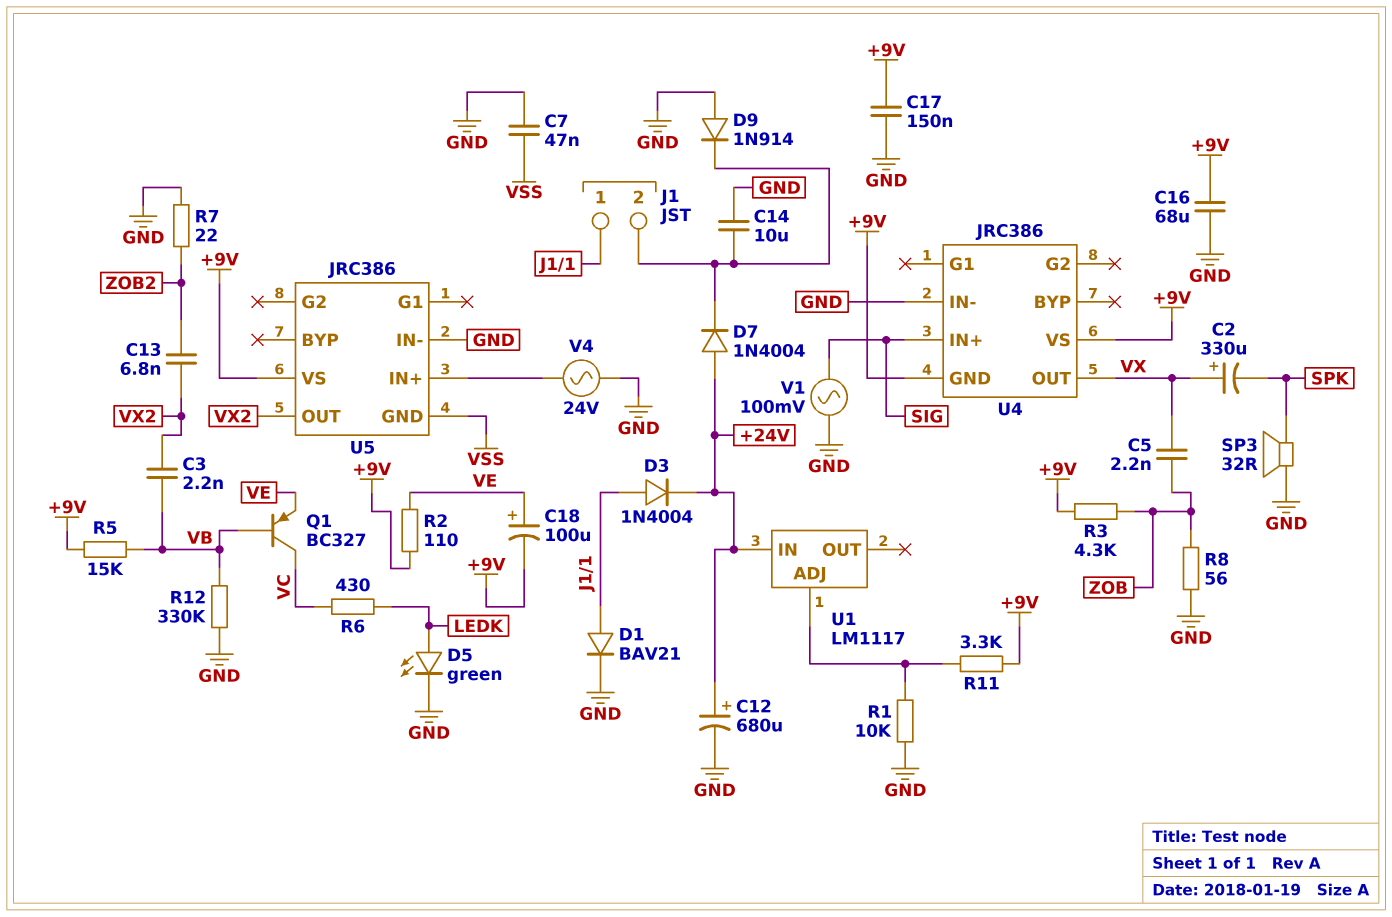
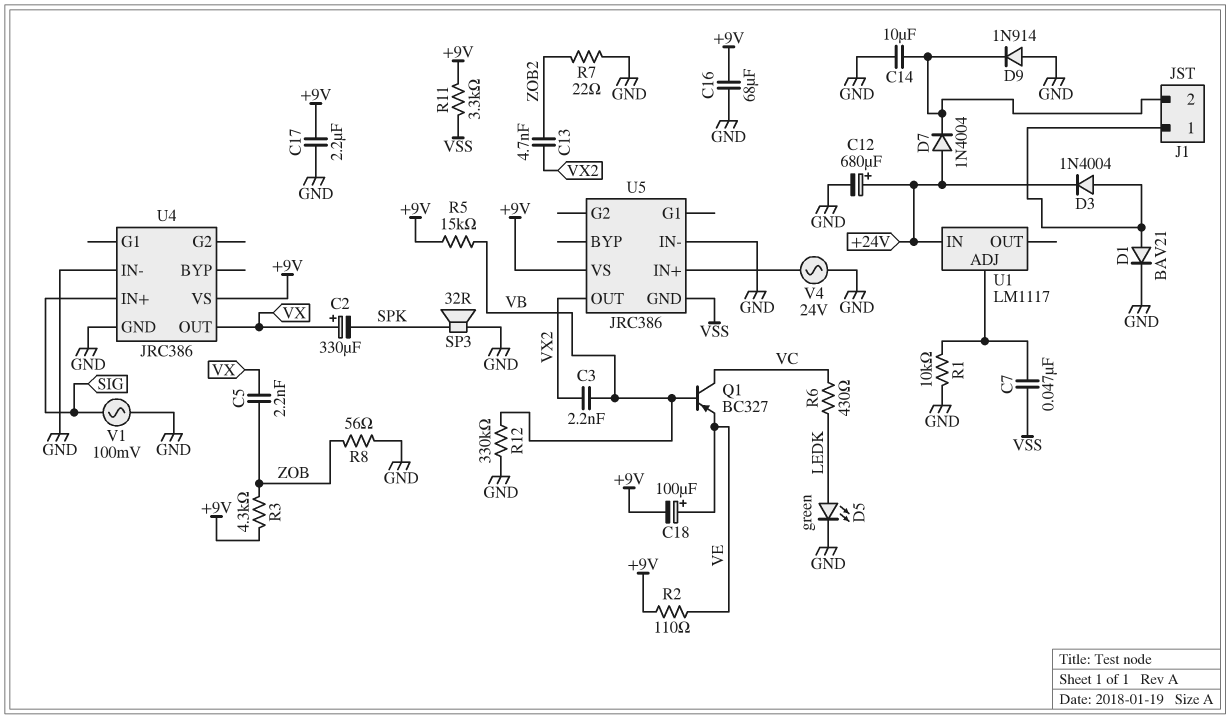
C7: 47nF (GND, VSS) -> 47nF (U1/ADJ, VSS)
C13: 6.8nF (VX2, ZOB2) -> 4.7nF (VX2, ZOB2)
C17: 150nF (+9V, GND) -> 2.2uF (+9V, GND)
R11: 3.3k (+9V, U1/ADJ) -> 3.3k (+9V, VSS)
U4 pin GND: +9V -> GND

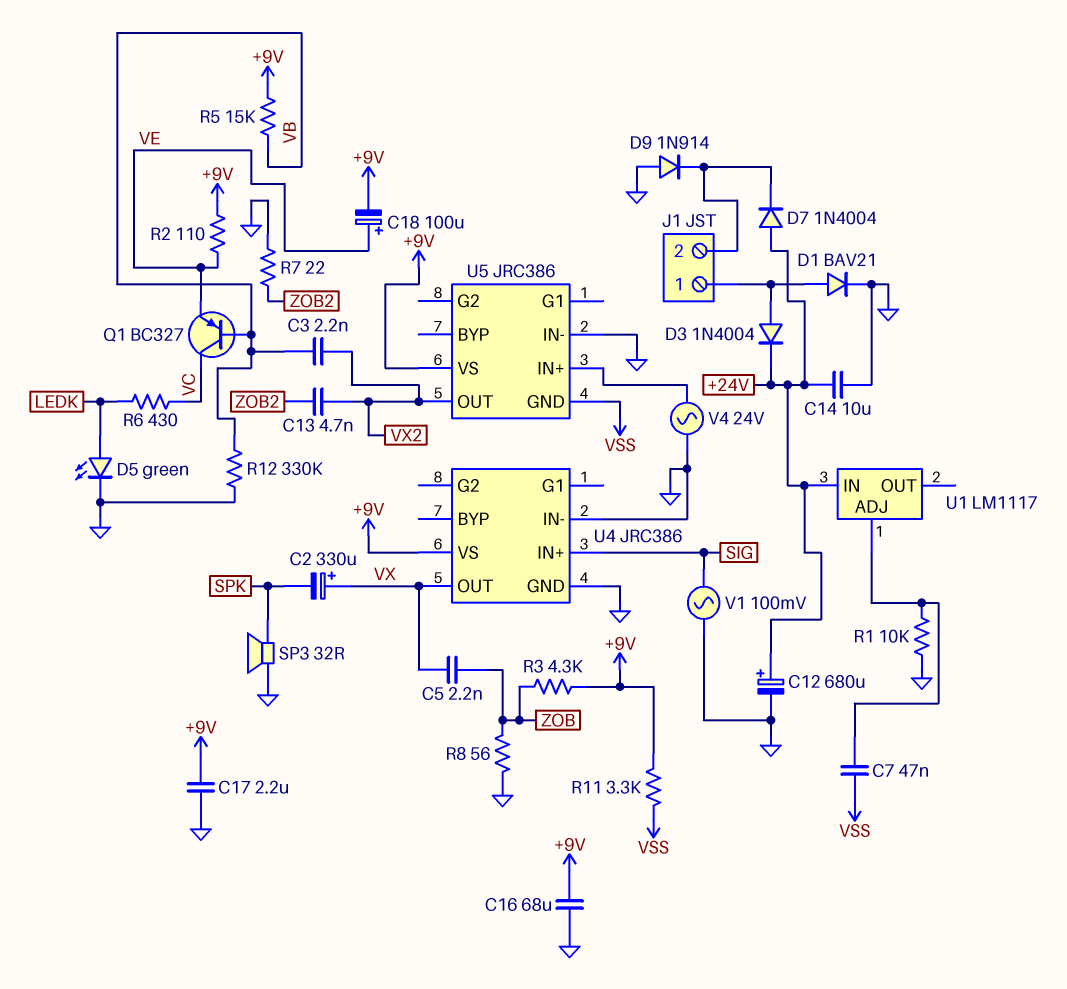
C14: 10uF (GND, J1/2) -> 10uF (+24V, GND)

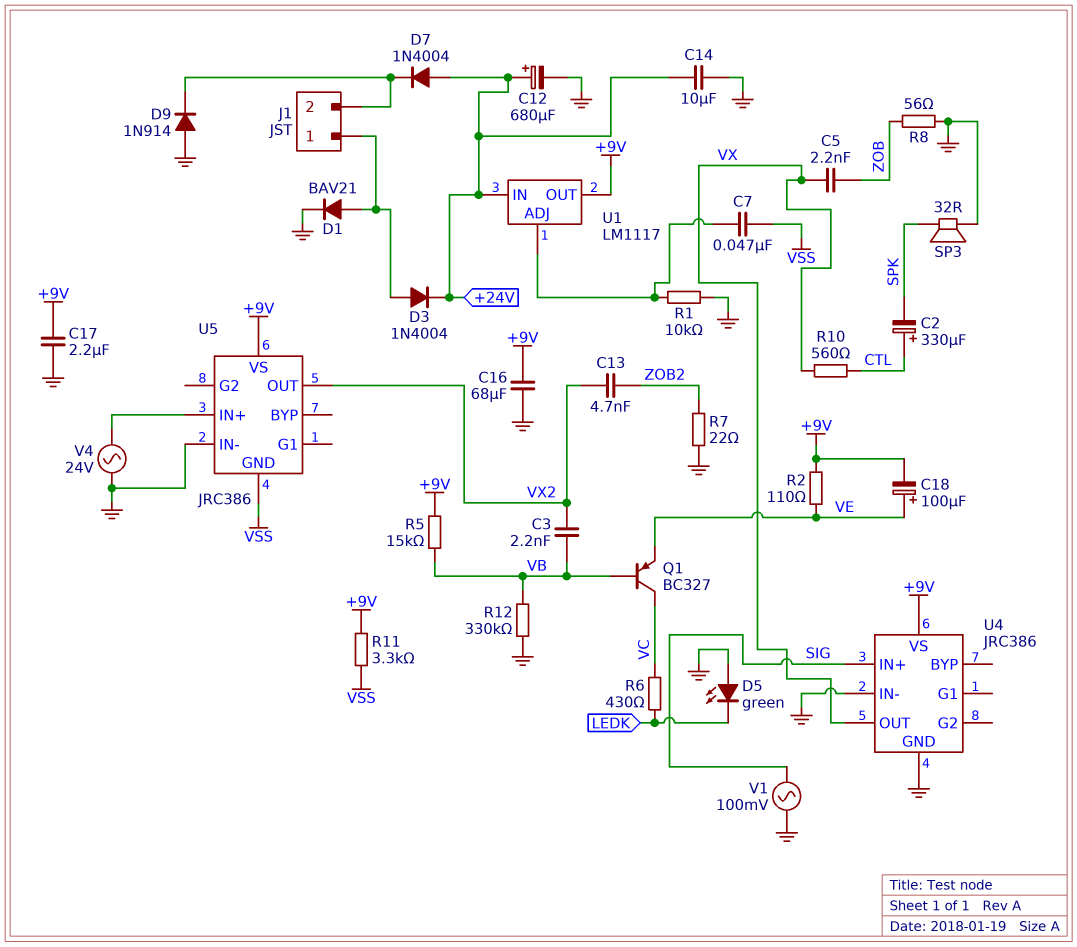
C2: 330uF (plus VX, minus SPK) -> 330uF (plus CTL, minus SPK)
D5: LED green (A LEDK, K GND) -> LED green (A GND, K LEDK)
R3: 4.3k (+9V, ZOB) -> none
R10: none -> 560 (CTL, VX)
U1 pin OUT: none -> +9V

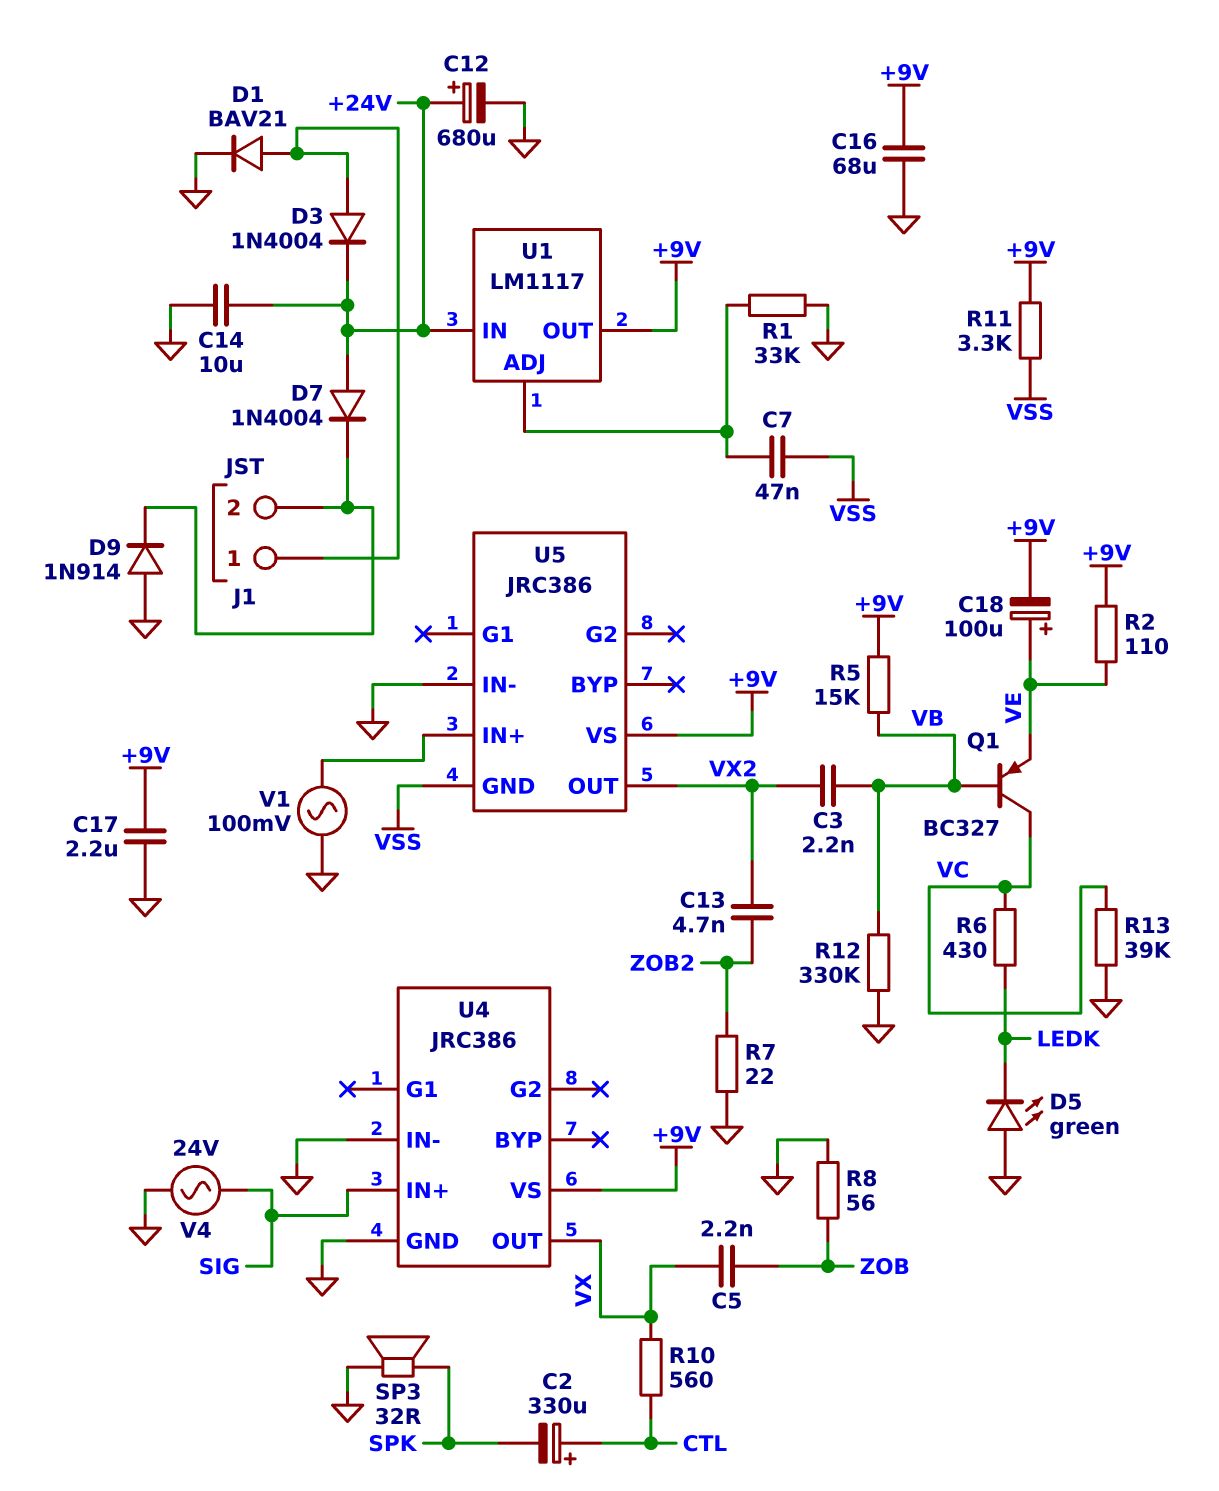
R1: 10k (GND, U1/ADJ) -> 33k (GND, U1/ADJ)
R13: none -> 39k (GND, VC)
V1: AC 100mV (GND, SIG) -> AC 100mV (GND, U5/IN+)
V4: AC 24V (GND, U5/IN+) -> AC 24V (GND, SIG)

